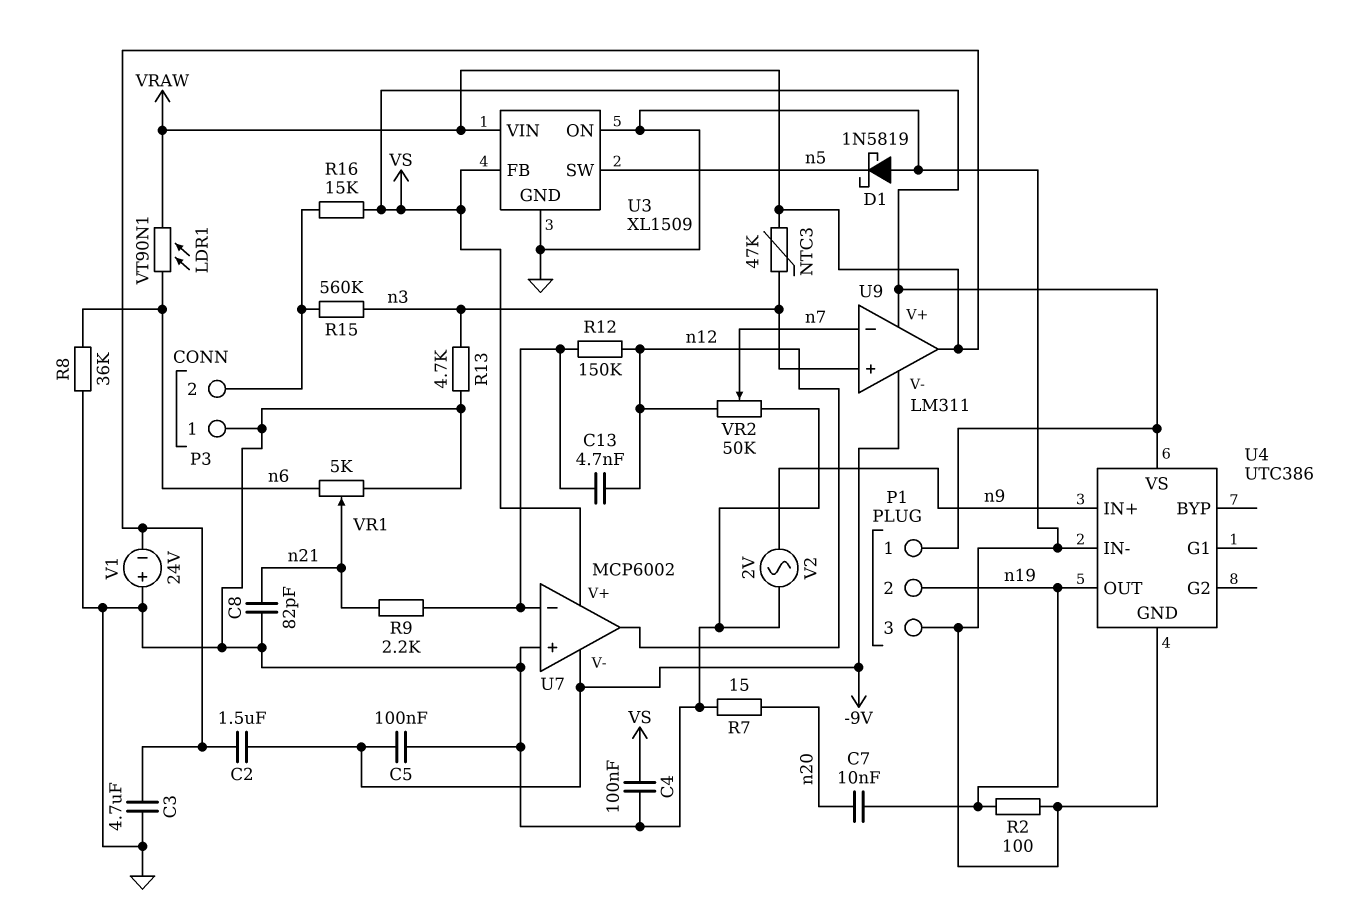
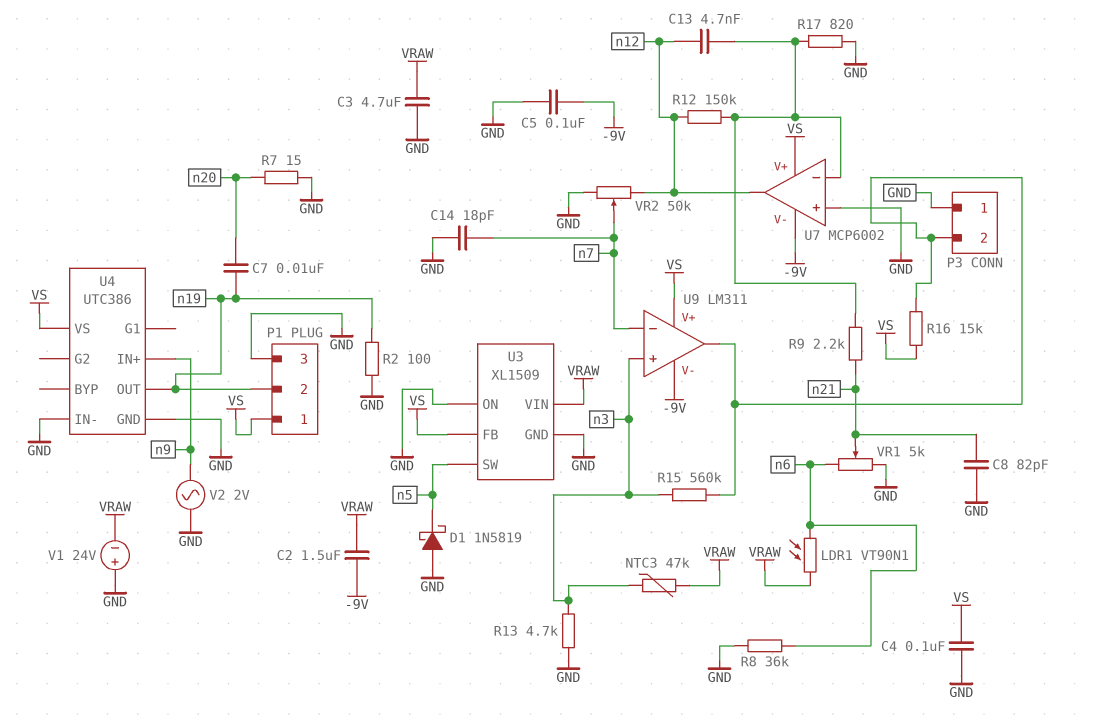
C14: none -> 18pF (GND, n7)
R17: none -> 820 (GND, U7/in-)
U9 pin out: VRAW -> P3/2

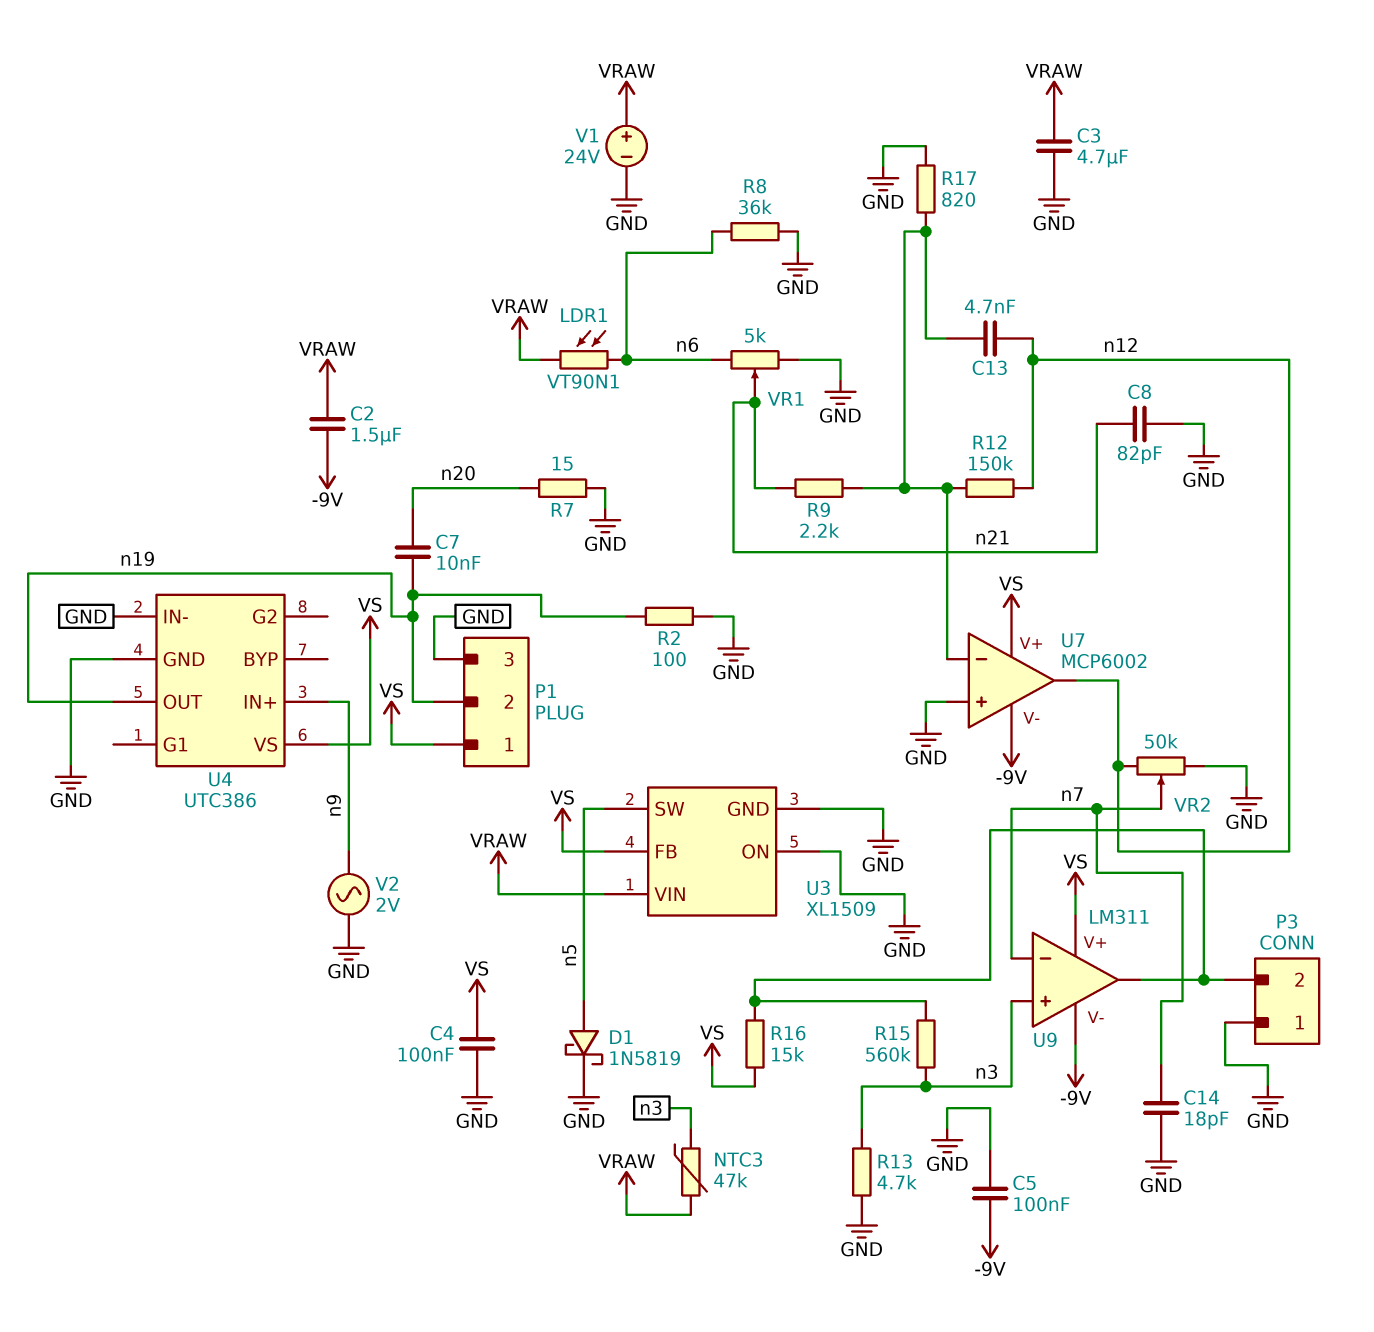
D1: schottky 1N5819 (A GND, K n5) -> schottky 1N5819 (A n5, K GND)
V1: 24V (plus GND, minus VRAW) -> 24V (plus VRAW, minus GND)

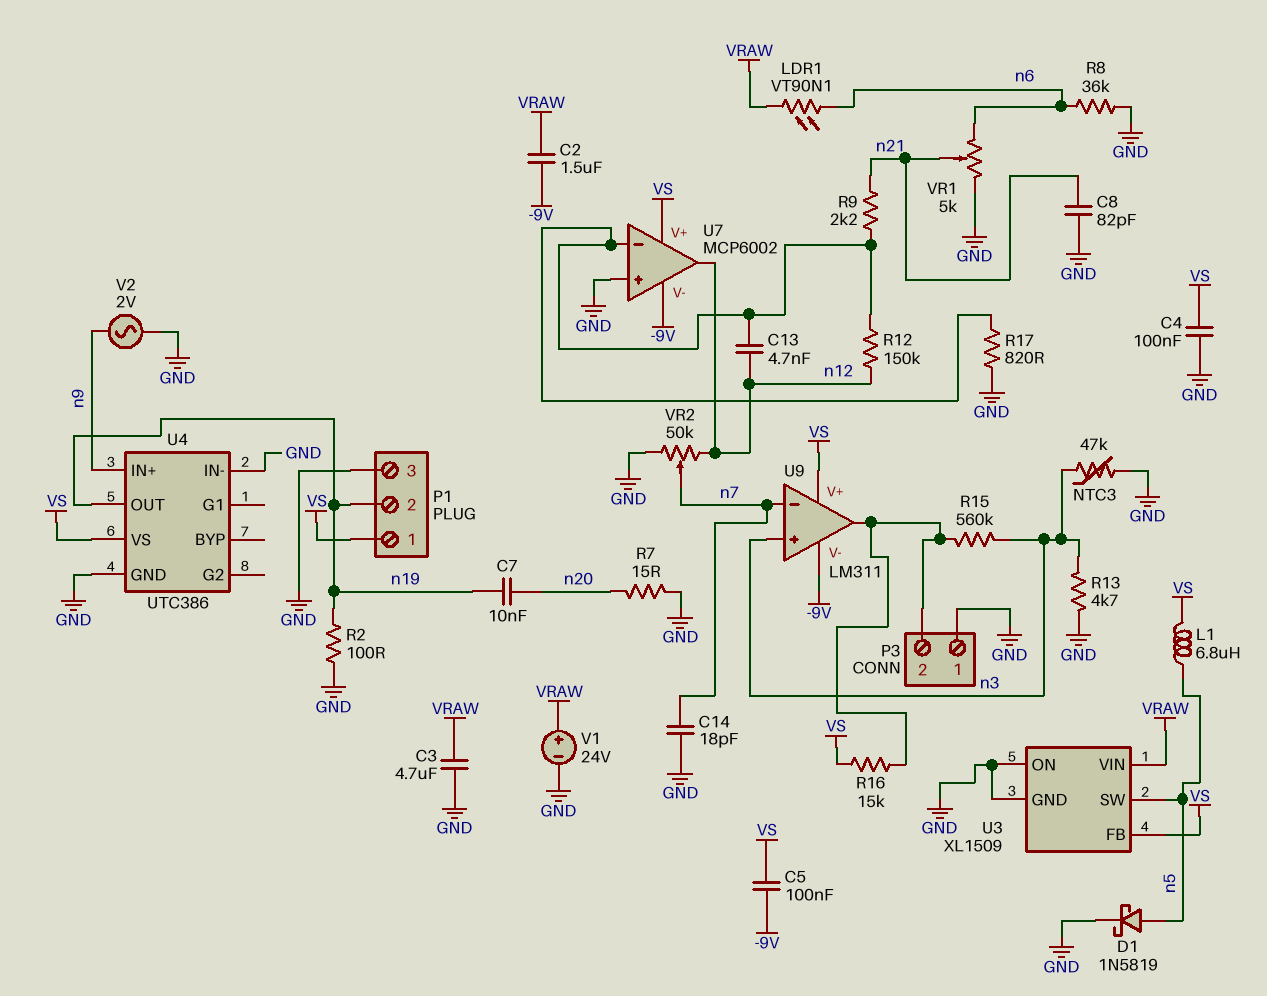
C5: 100nF (-9V, GND) -> 100nF (-9V, VS)
L1: none -> 6.8uH (VS, n5)
NTC3: 47k (VRAW, n3) -> 47k (GND, n3)

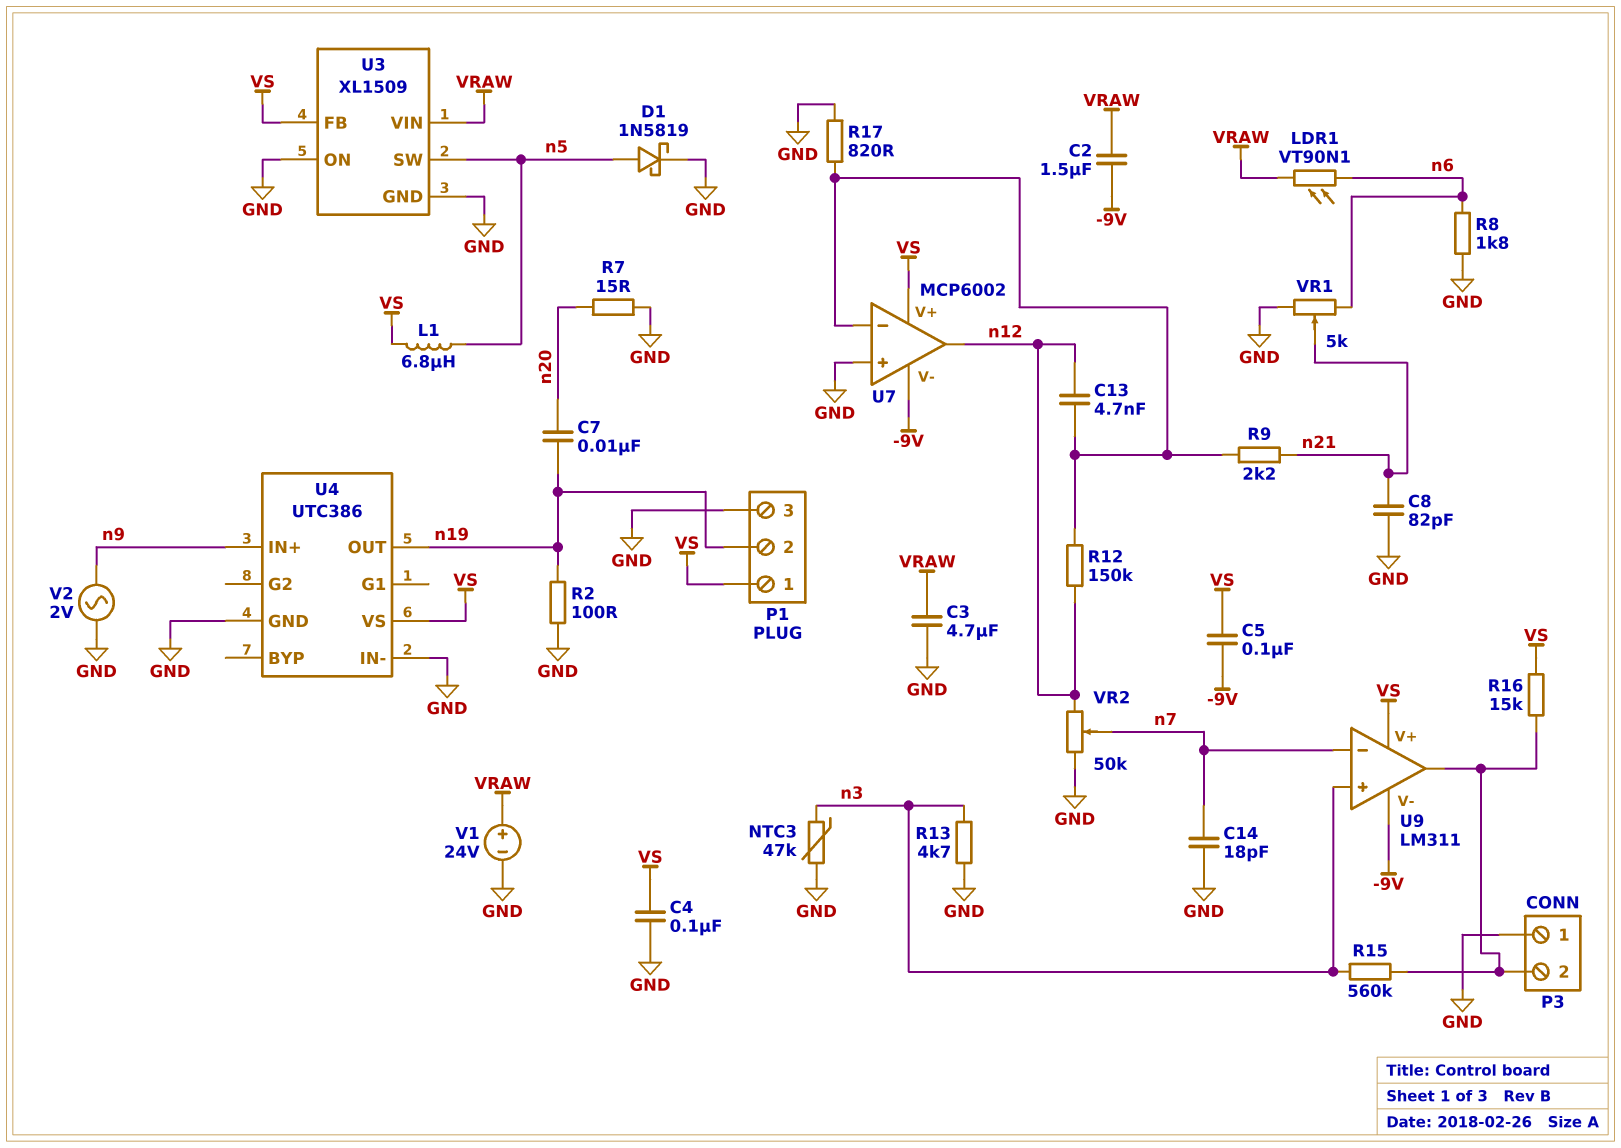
R8: 36k (GND, n6) -> 1.8k (GND, n6)

